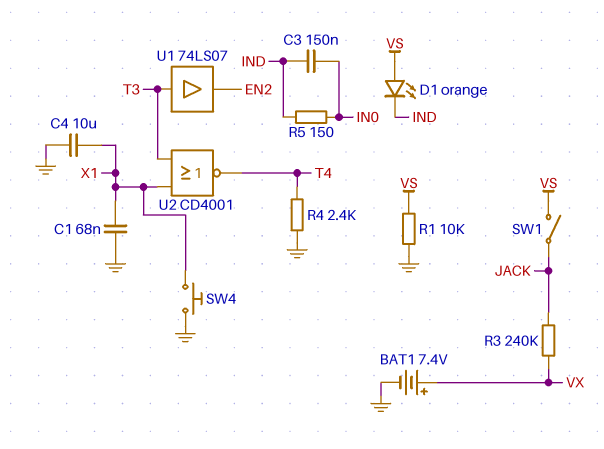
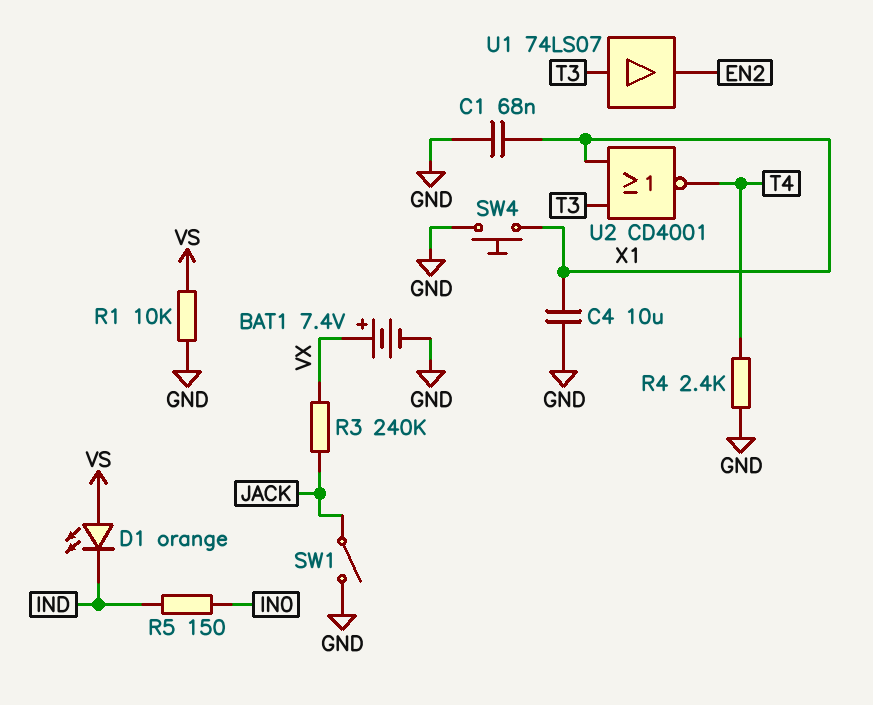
C3: 150nF (IN0, IND) -> none
SW1: switch (JACK, VS) -> switch (GND, JACK)

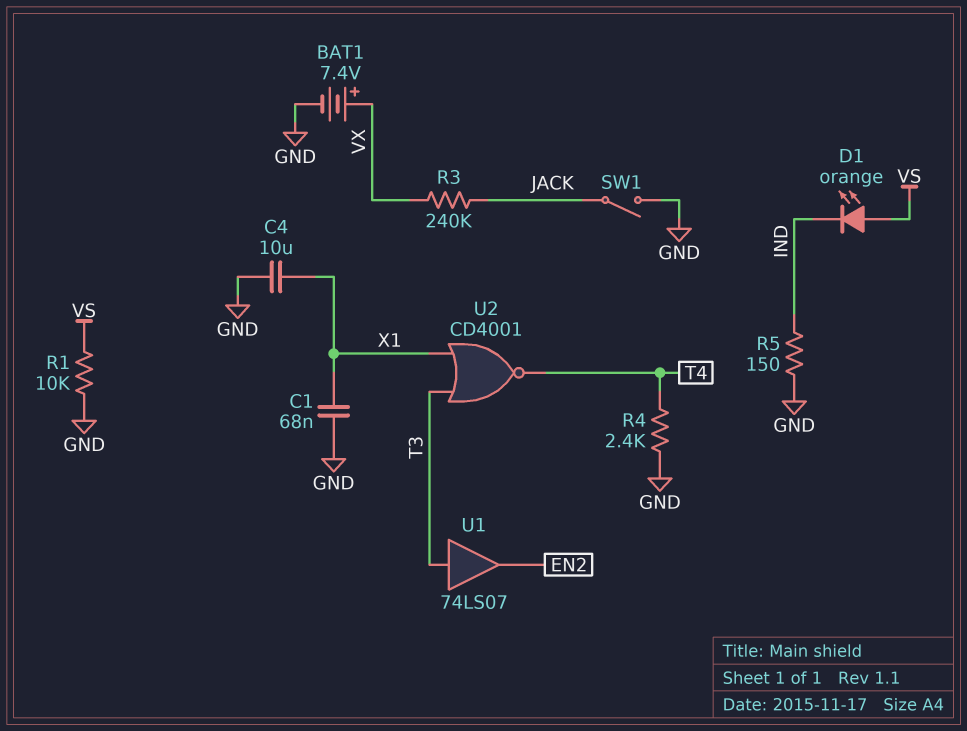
R5: 150 (IN0, IND) -> 150 (GND, IND)
SW4: button (GND, X1) -> none

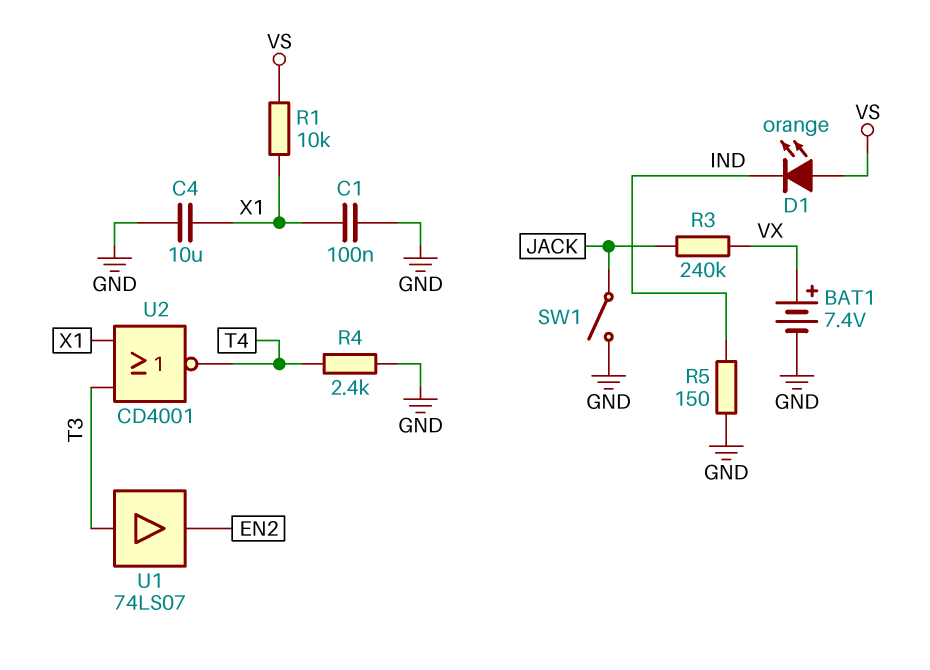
C1: 68nF (GND, X1) -> 100nF (GND, X1)
R1: 10k (GND, VS) -> 10k (VS, X1)

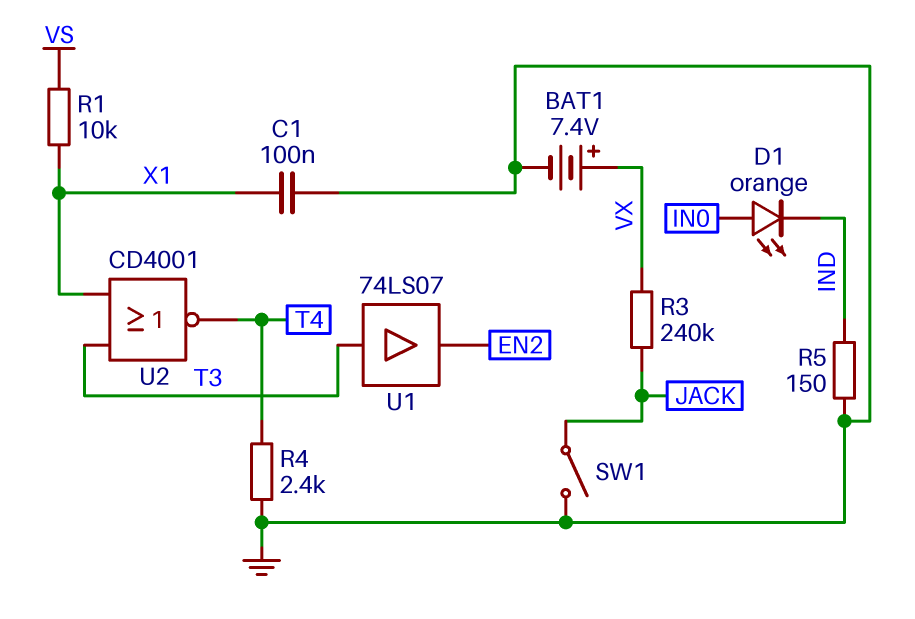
C4: 10uF (GND, X1) -> none
D1: LED orange (A VS, K IND) -> LED orange (A IN0, K IND)

